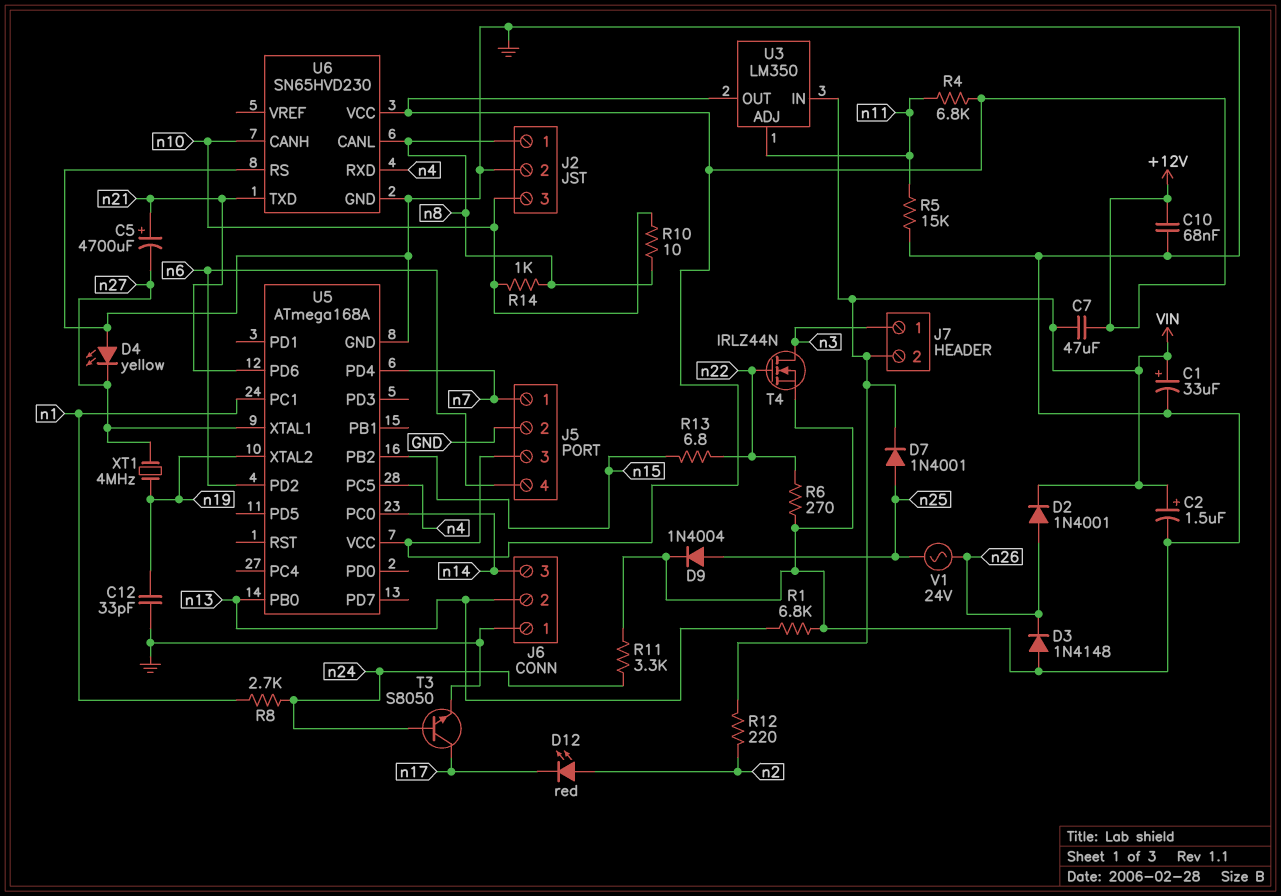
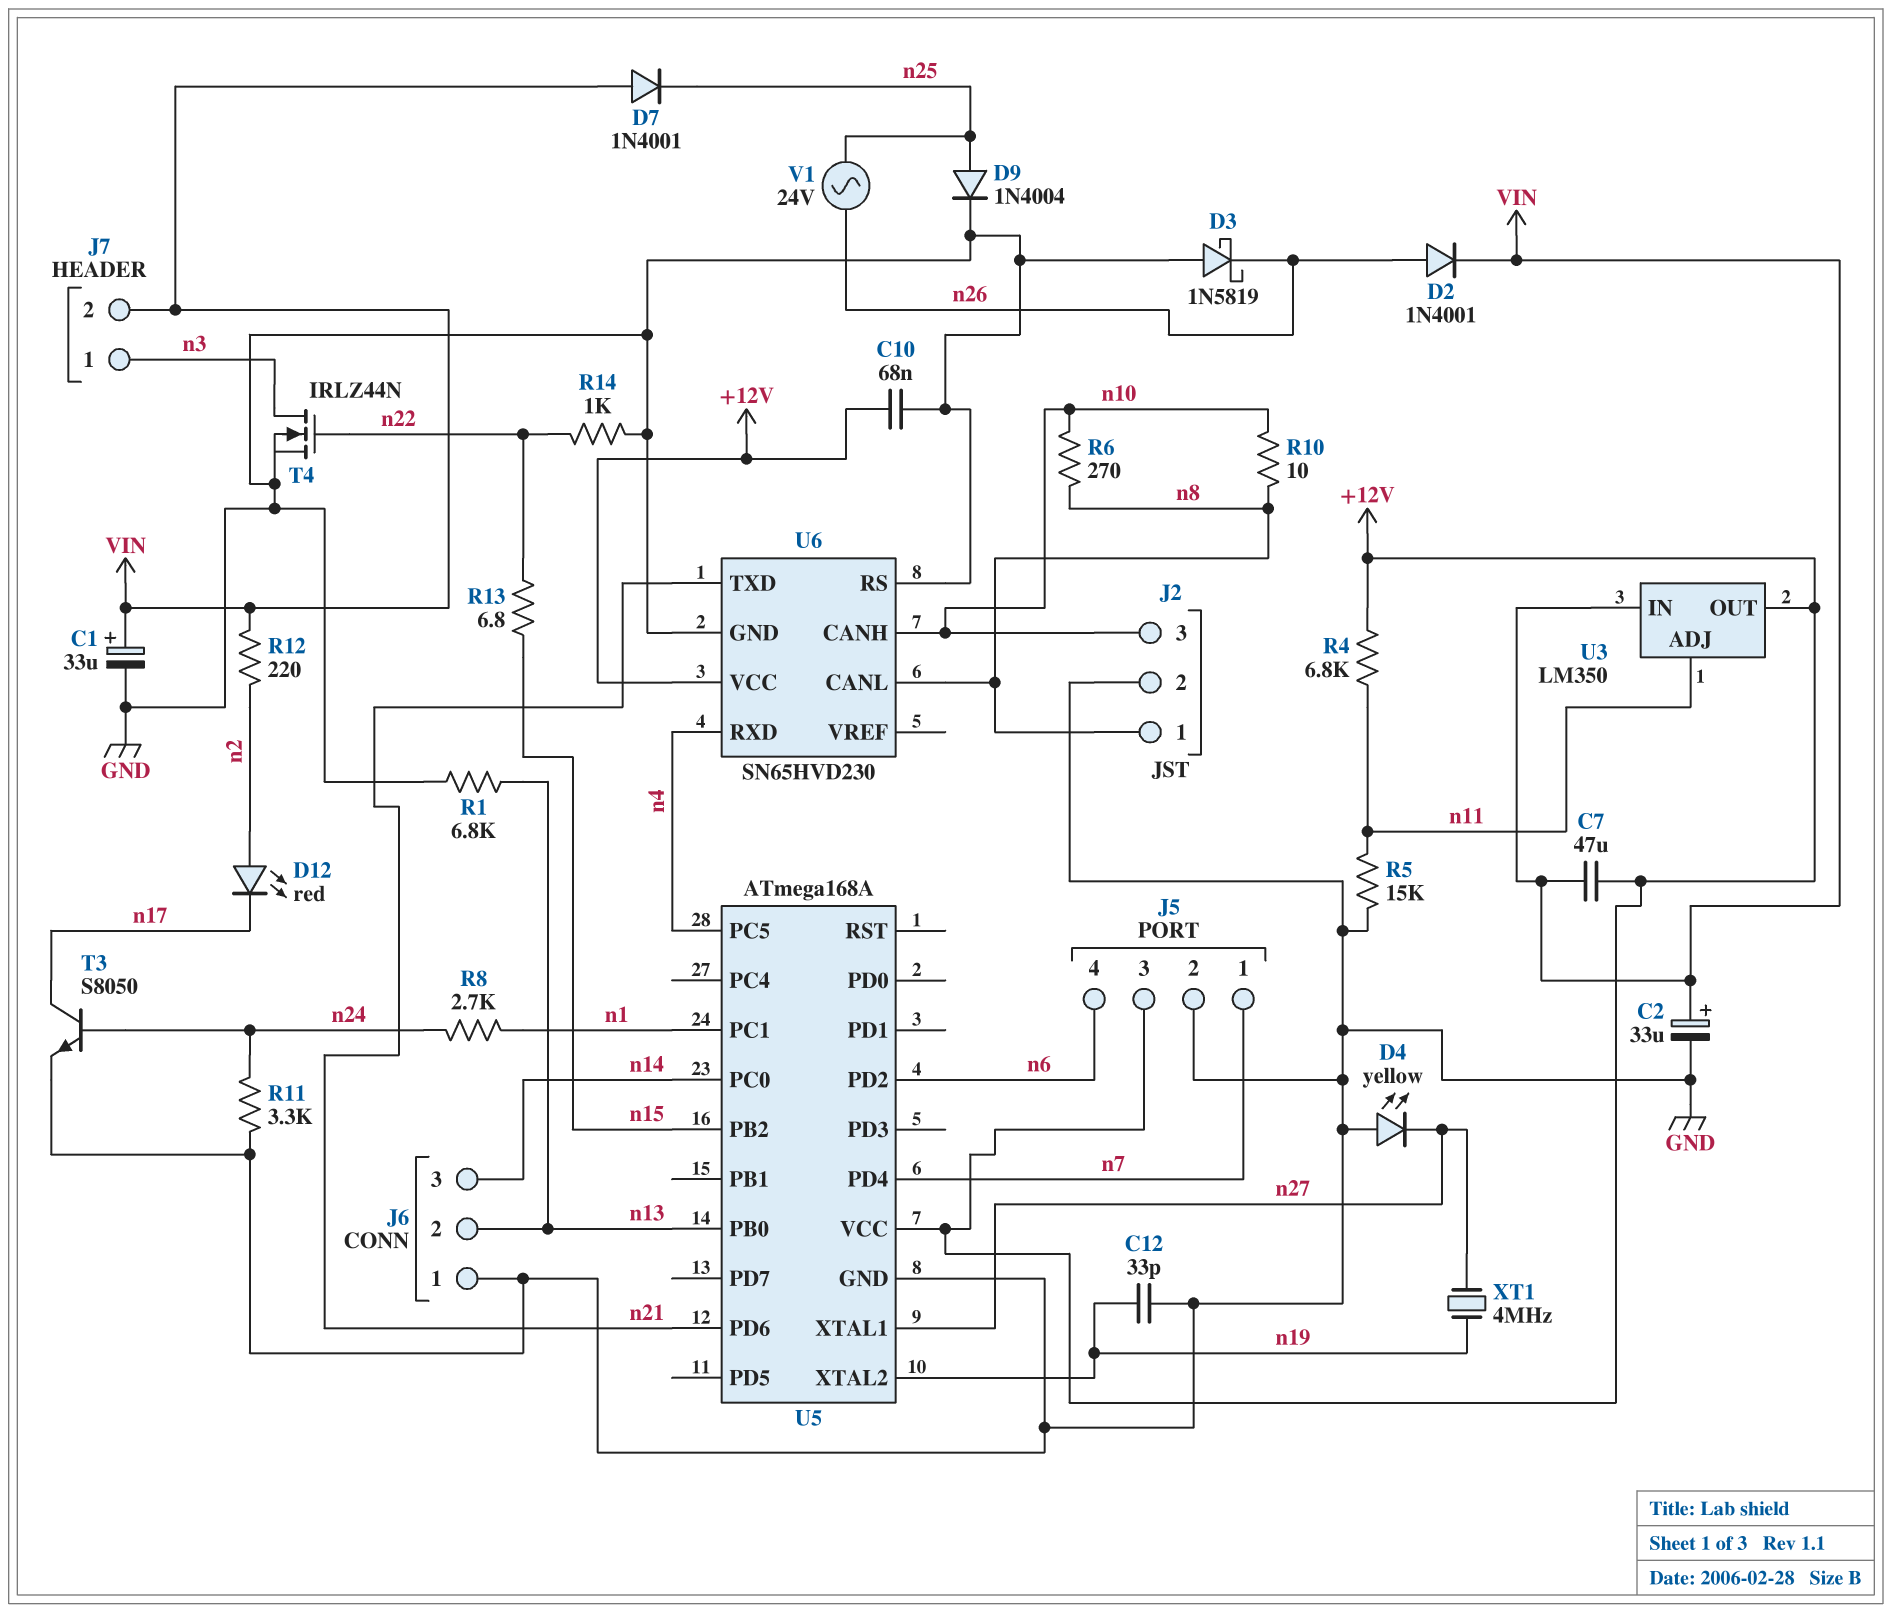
C2: 1.5uF (plus VIN, minus GND) -> 33uF (plus VIN, minus GND)
C5: 4700uF (plus n21, minus n27) -> none
D3: diode 1N4148 (A GND, K n26) -> schottky 1N5819 (A GND, K n26)
D7: diode 1N4001 (A n25, K VIN) -> diode 1N4001 (A VIN, K n25)
R6: 270 (GND, n22) -> 270 (n8, n10)
R14: 1k (n8, n10) -> 1k (GND, n22)

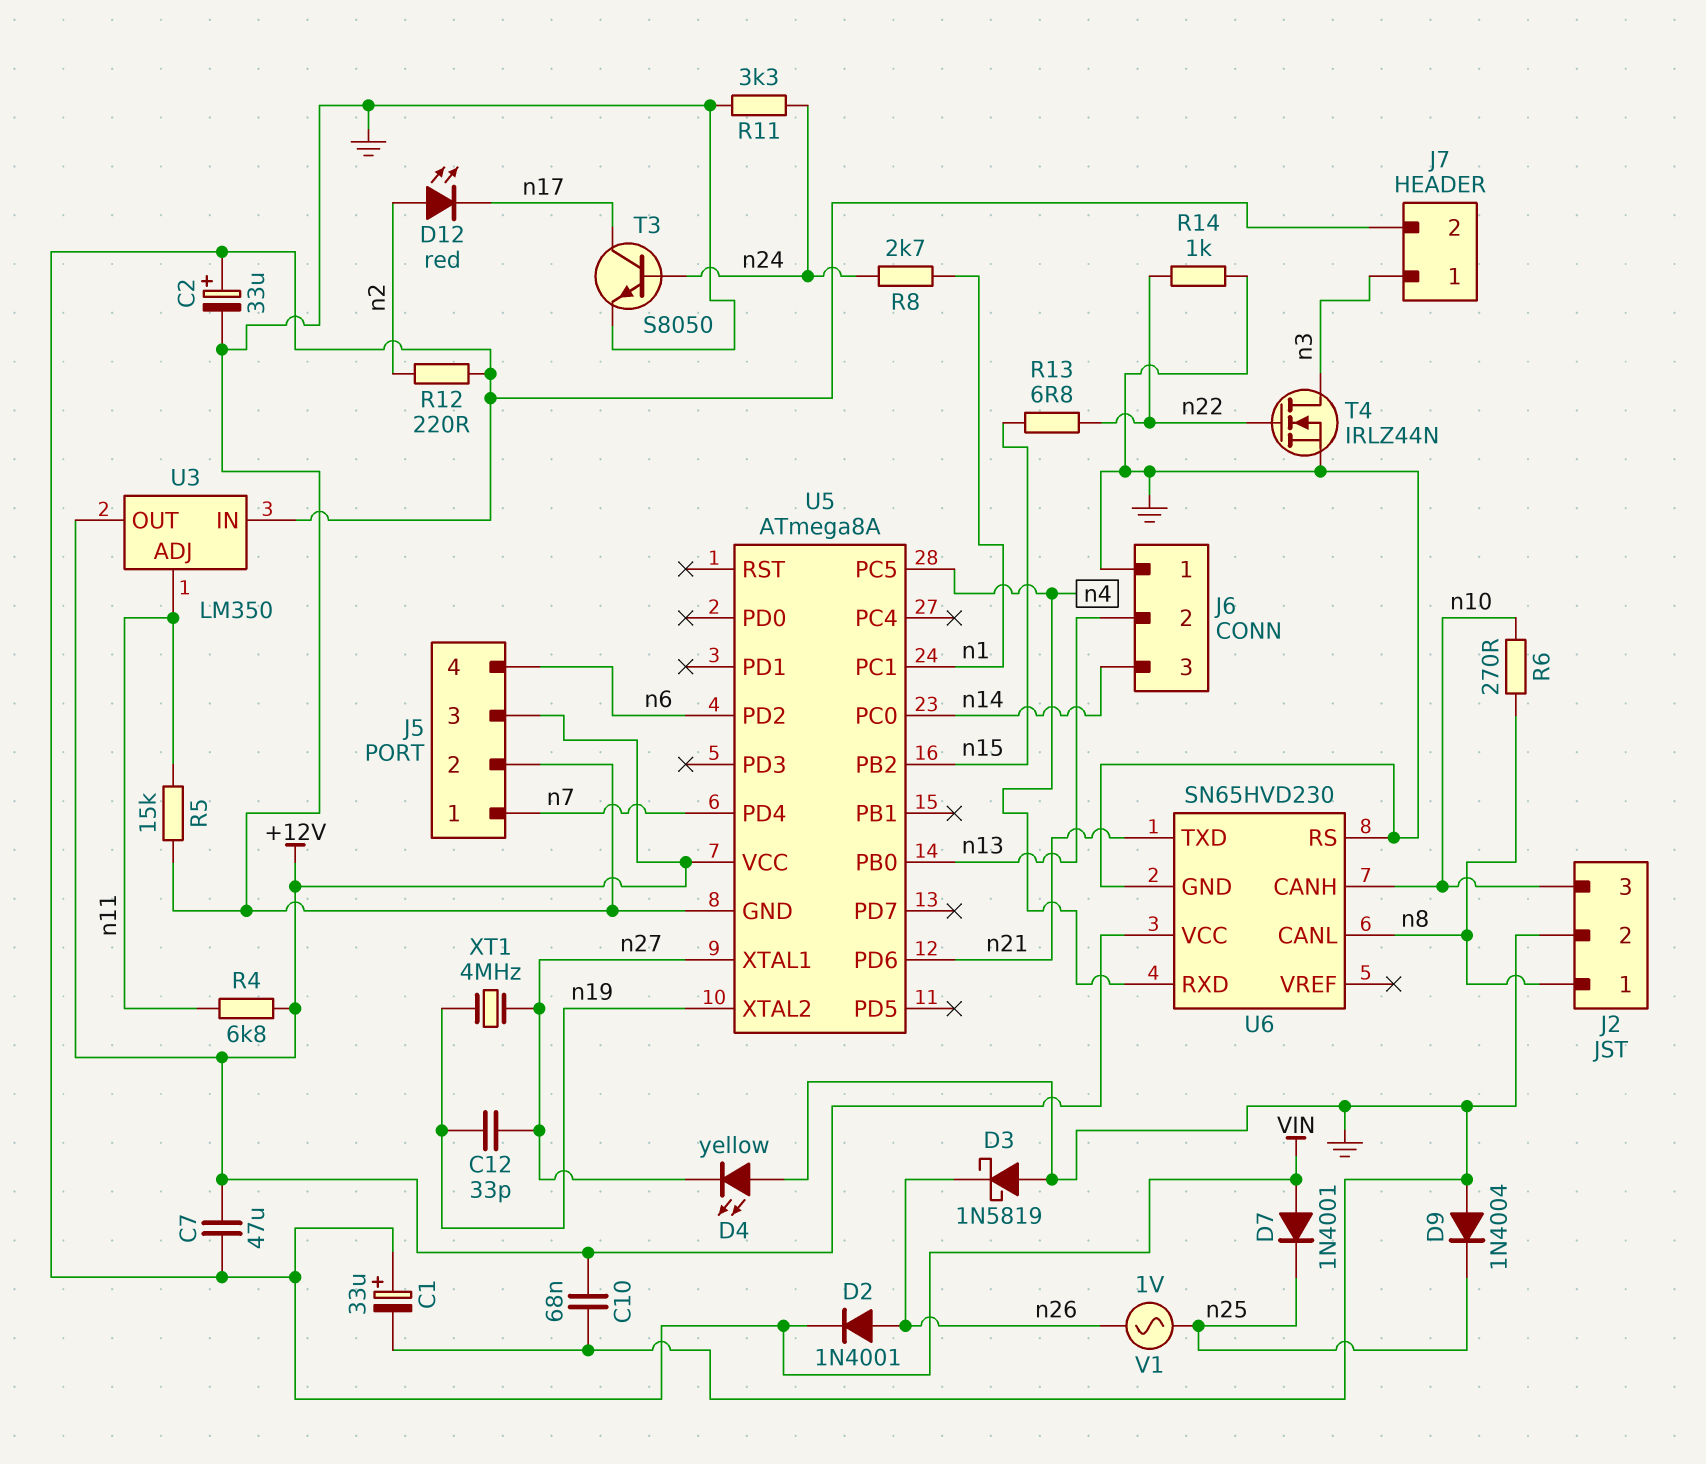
C12: 33pF (GND, n19) -> 33pF (n19, n27)
D9: diode 1N4004 (A n25, K GND) -> diode 1N4004 (A GND, K n25)
R1: 6.8k (GND, n13) -> none
R10: 10 (n8, n10) -> none
U5: ATmega168A -> ATmega8A
V1: AC 24V (n25, n26) -> AC 1V (n25, n26)

